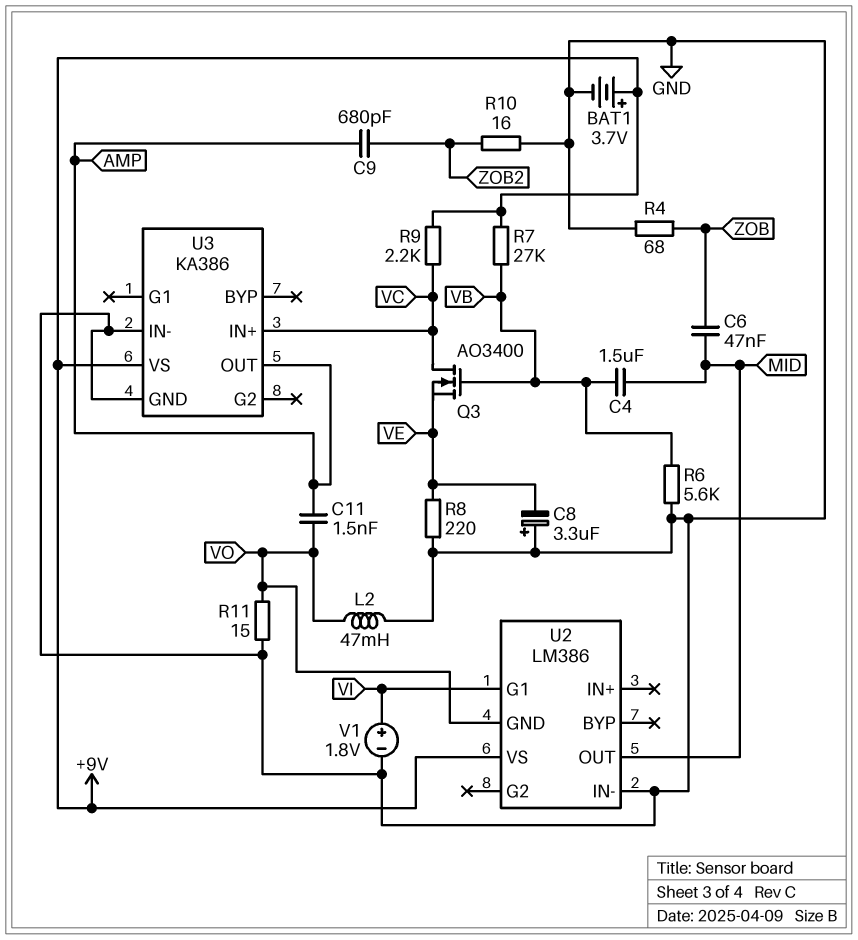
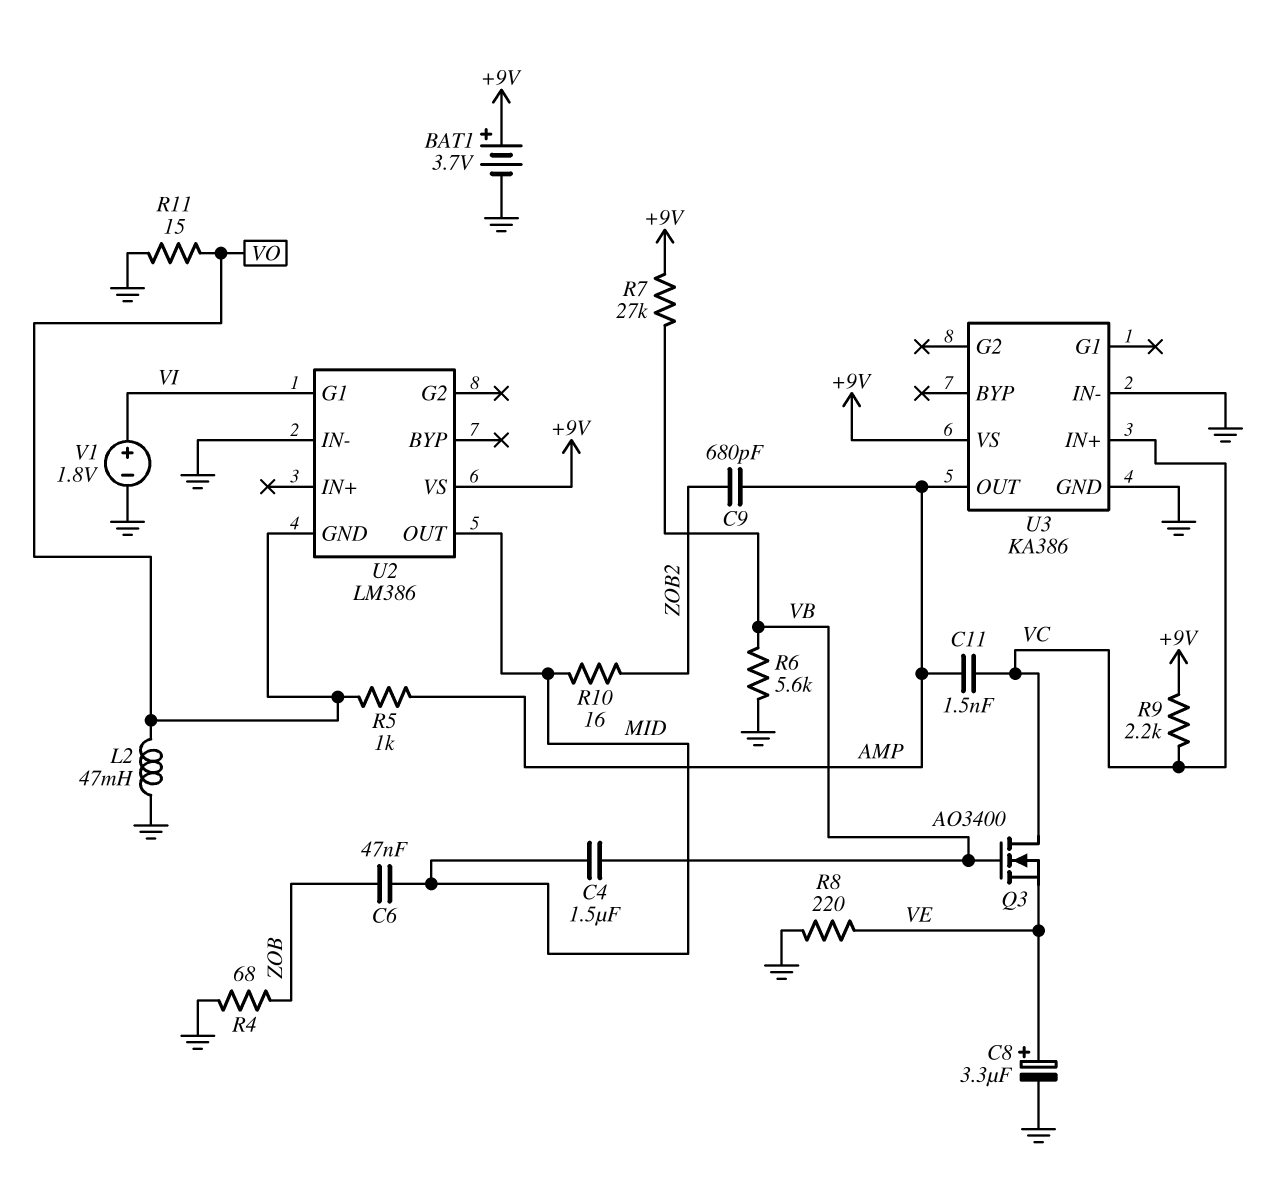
C8: 3.3uF (plus GND, minus VE) -> 3.3uF (plus VE, minus GND)
C11: 1.5nF (AMP, VO) -> 1.5nF (AMP, VC)
R5: none -> 1k (AMP, VO)
R10: 16 (GND, ZOB2) -> 16 (MID, ZOB2)

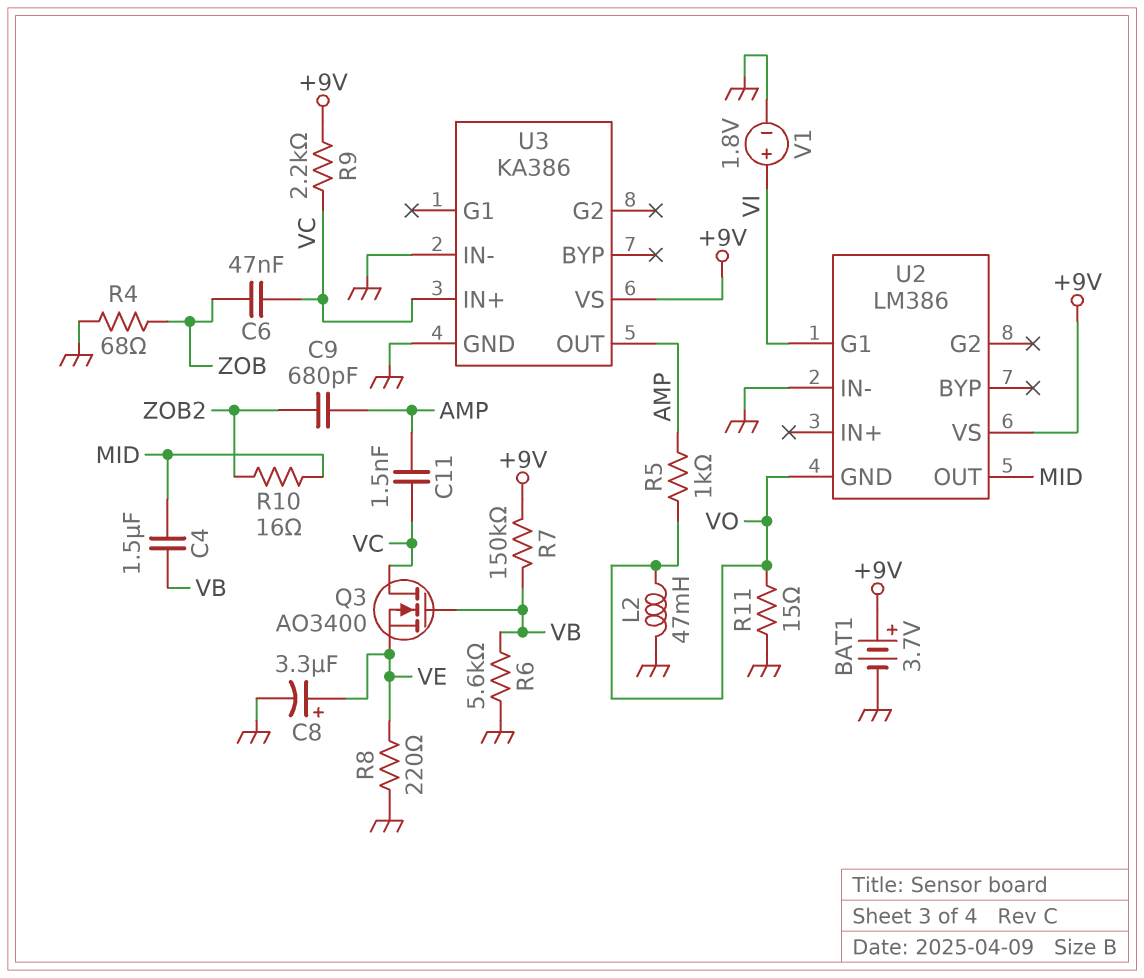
C6: 47nF (MID, ZOB) -> 47nF (VC, ZOB)
R7: 27k (+9V, VB) -> 150k (+9V, VB)

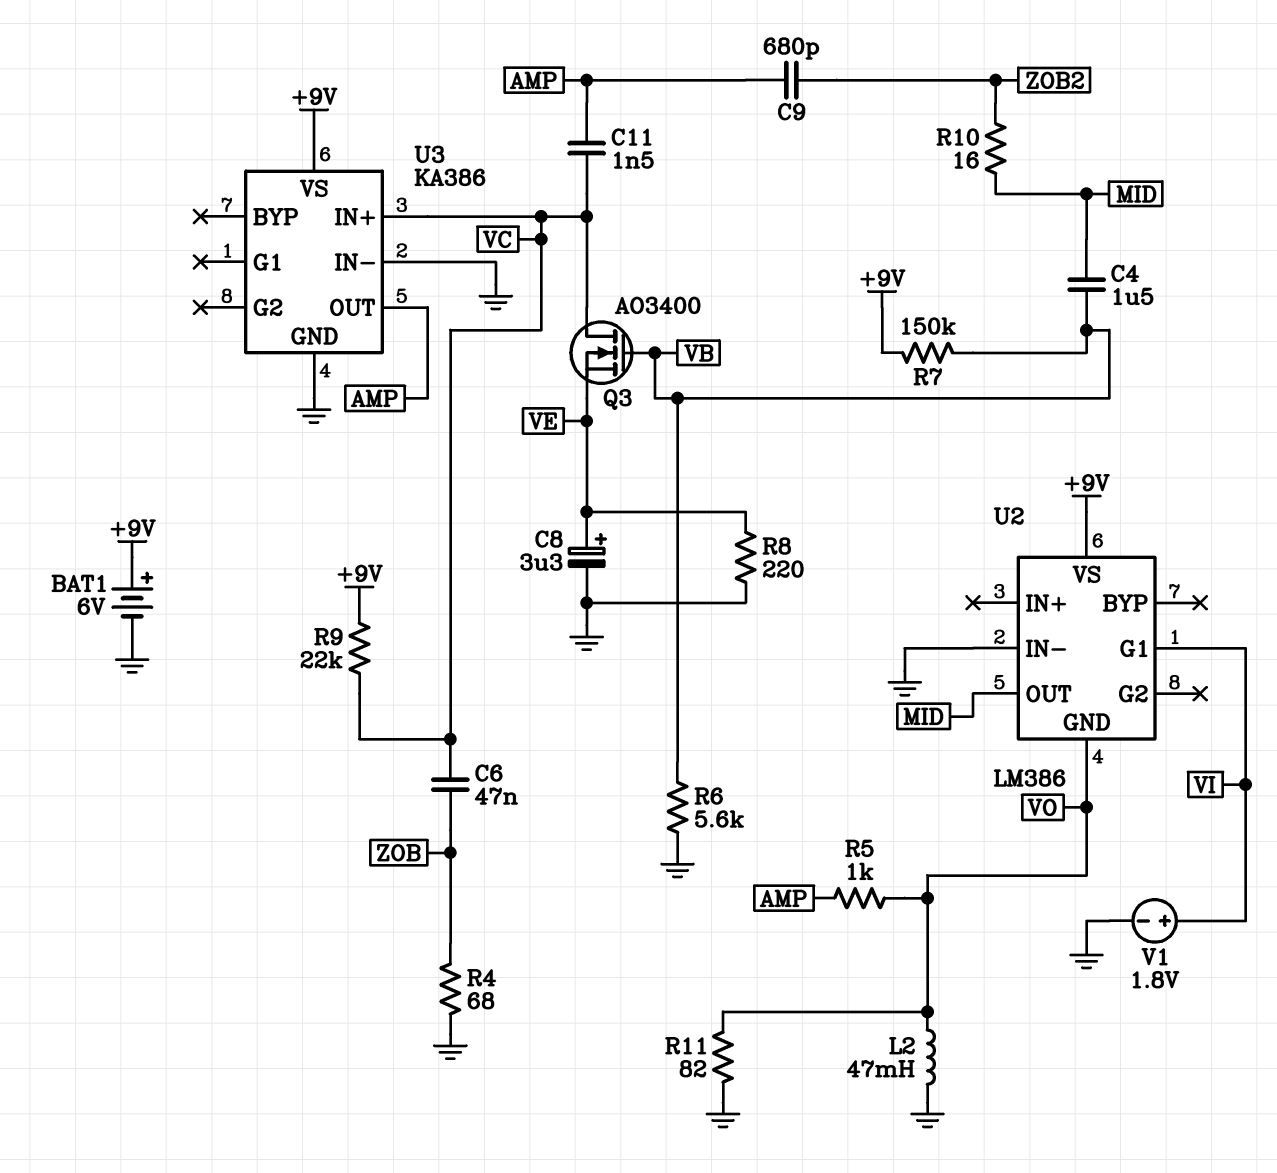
BAT1: 3.7V (plus +9V, minus GND) -> 6V (plus +9V, minus GND)
R9: 2.2k (+9V, VC) -> 22k (+9V, VC)
R11: 15 (GND, VO) -> 82 (GND, VO)

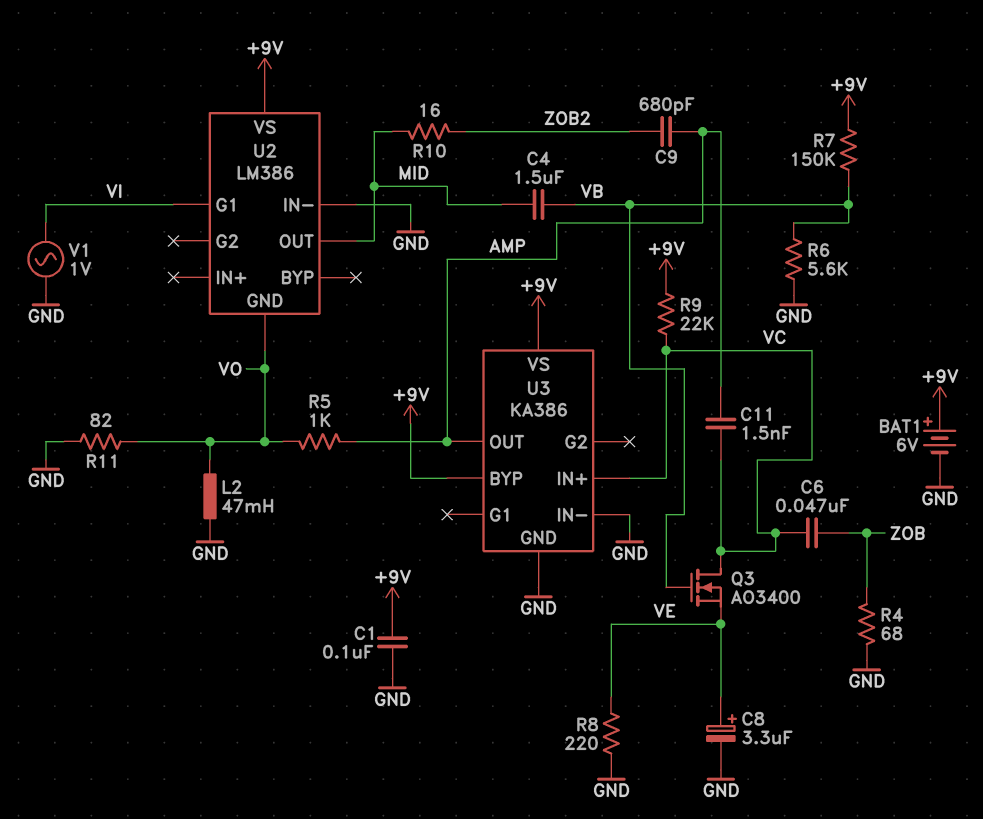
C1: none -> 100nF (+9V, GND)
U3 pin BYP: none -> +9V
V1: 1.8V (plus VI, minus GND) -> AC 1V (GND, VI)

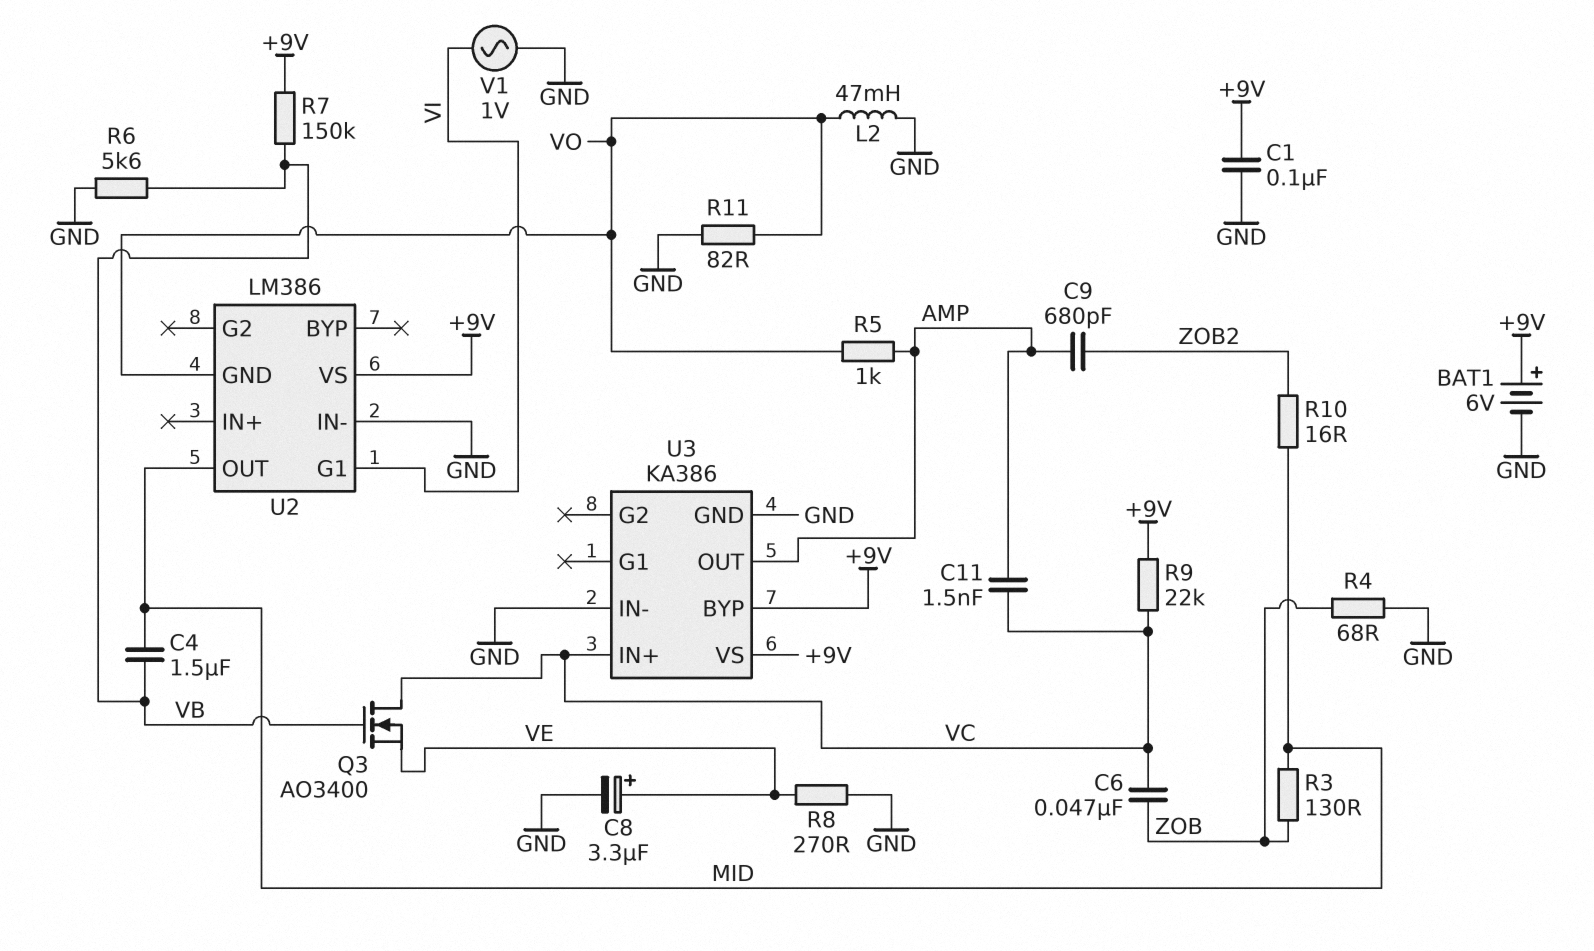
R3: none -> 130 (MID, ZOB)
R8: 220 (GND, VE) -> 270 (GND, VE)

